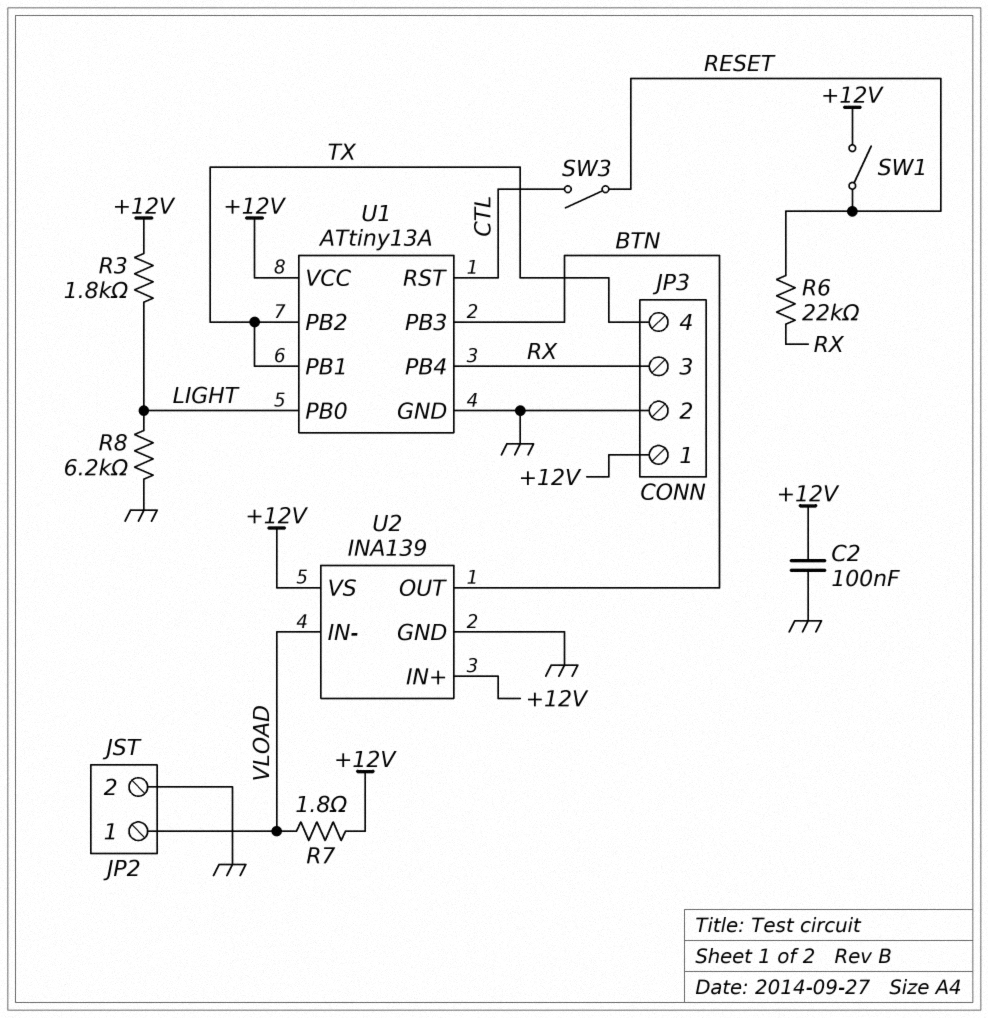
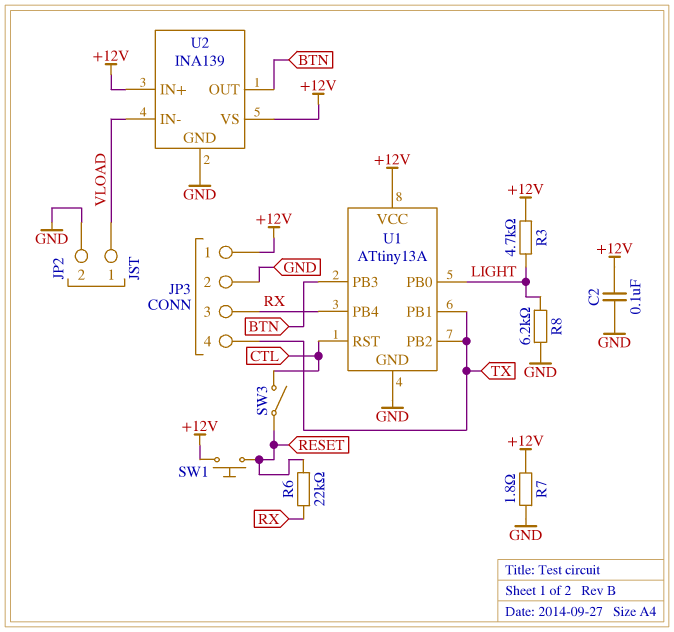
R3: 1.8k (+12V, LIGHT) -> 4.7k (+12V, LIGHT)
R7: 1.8 (+12V, VLOAD) -> 1.8 (+12V, GND)
SW1: switch (+12V, RESET) -> button (+12V, RESET)

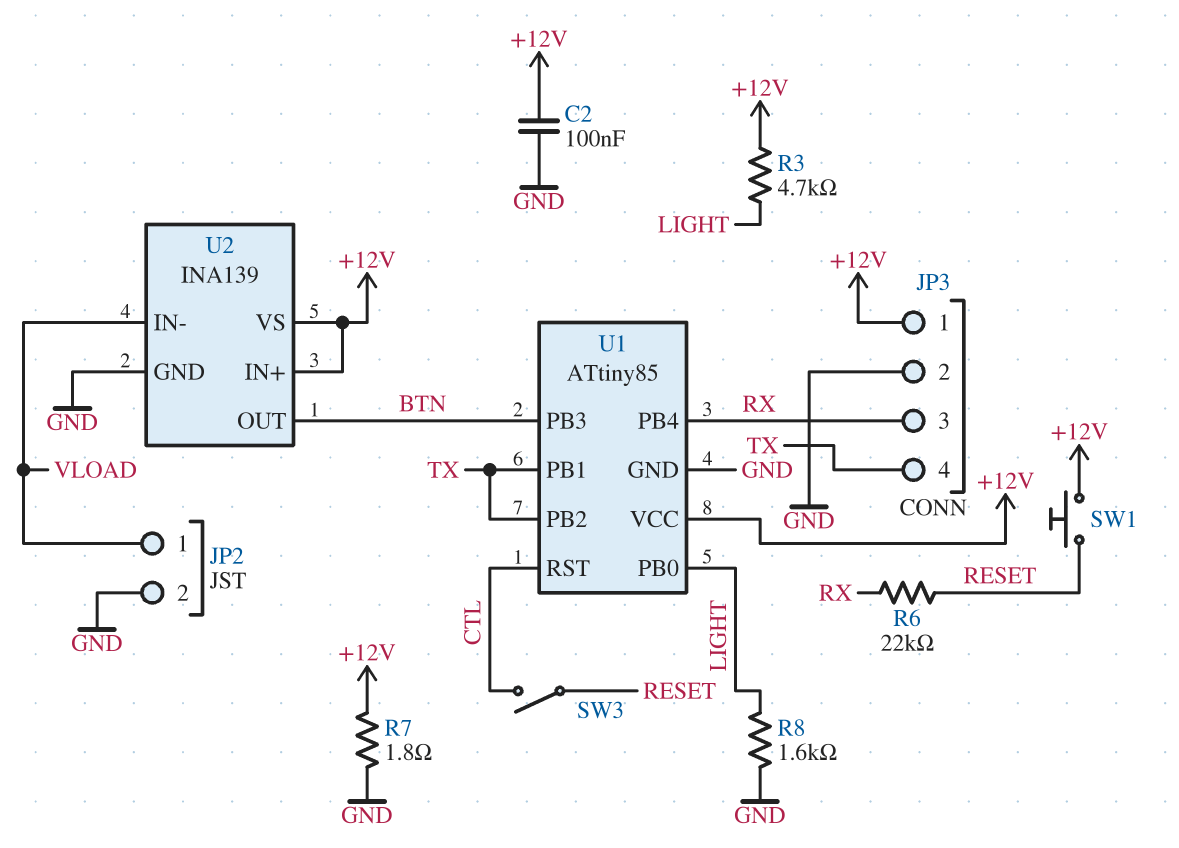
R8: 6.2k (GND, LIGHT) -> 1.6k (GND, LIGHT)
U1: ATtiny13A -> ATtiny85

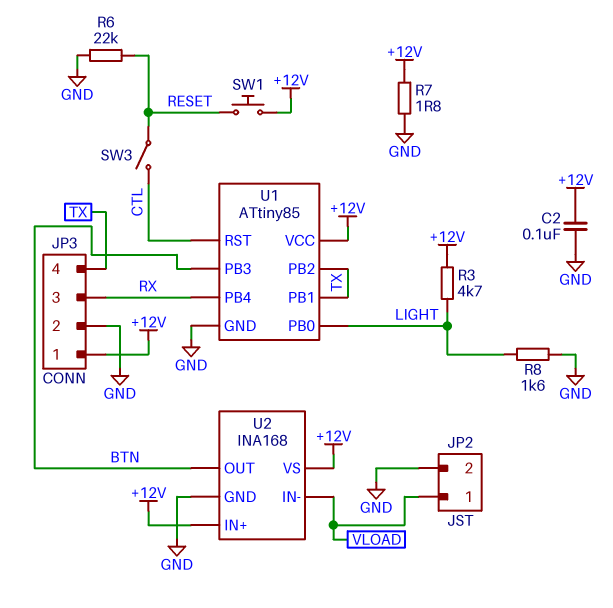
R6: 22k (RESET, RX) -> 22k (GND, RESET)
U2: INA139 -> INA168

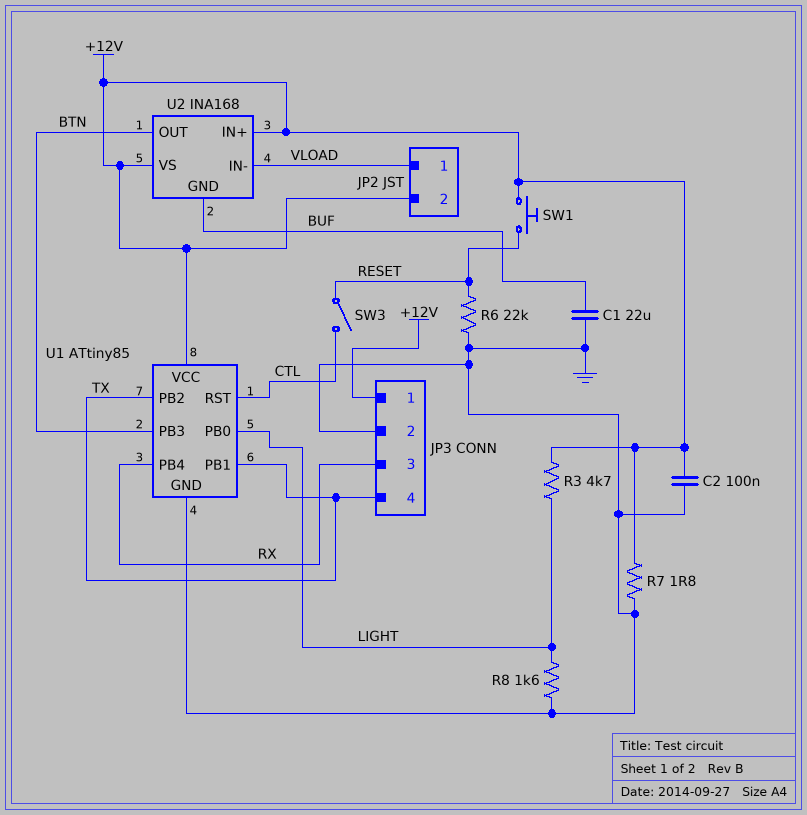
C1: none -> 22uF (BUF, GND)
JP2 pin 2: GND -> +12V
U2 pin GND: GND -> BUF

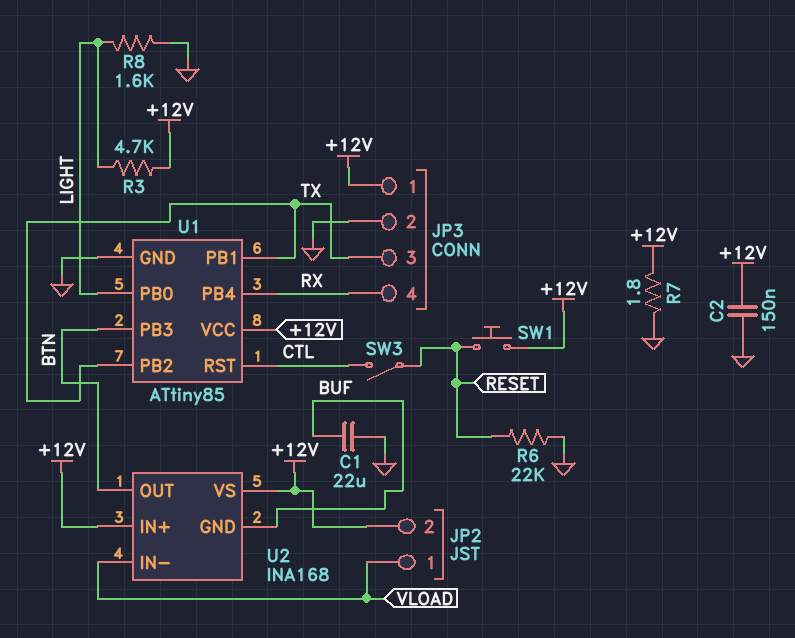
C2: 100nF (+12V, GND) -> 150nF (+12V, GND)
JP3 pin 3: RX -> TX
JP3 pin 4: TX -> RX

